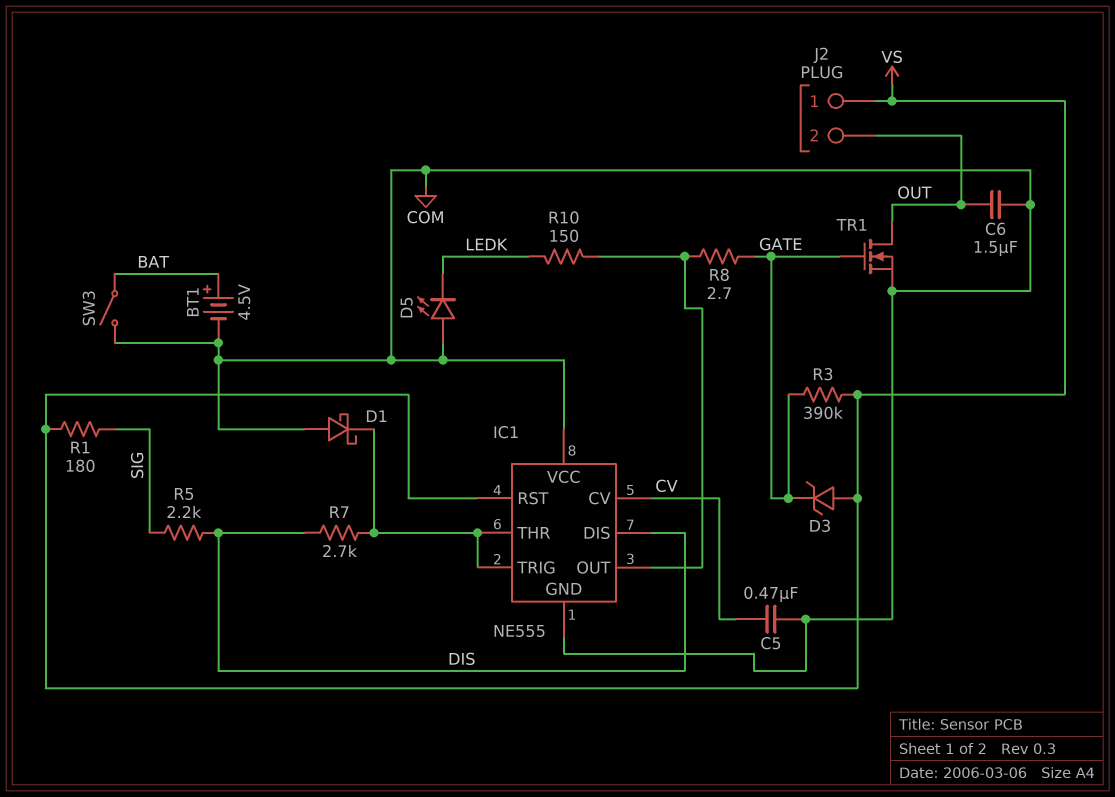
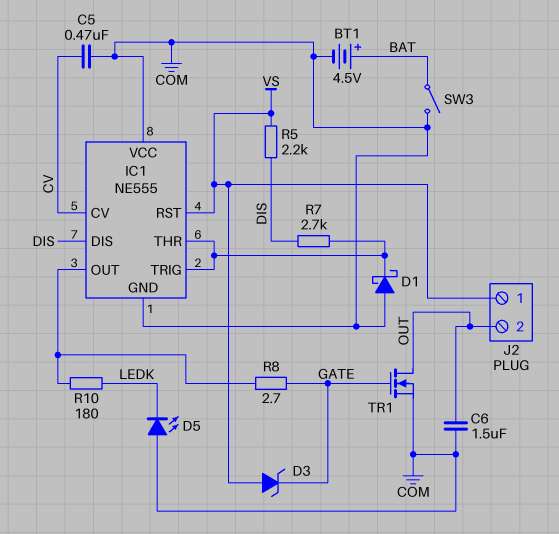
R1: 180 (SIG, VS) -> none
R3: 390k (GATE, VS) -> none
R5: 2.2k (DIS, SIG) -> 2.2k (DIS, VS)
R10: 150 (IC1/OUT, LEDK) -> 180 (IC1/OUT, LEDK)

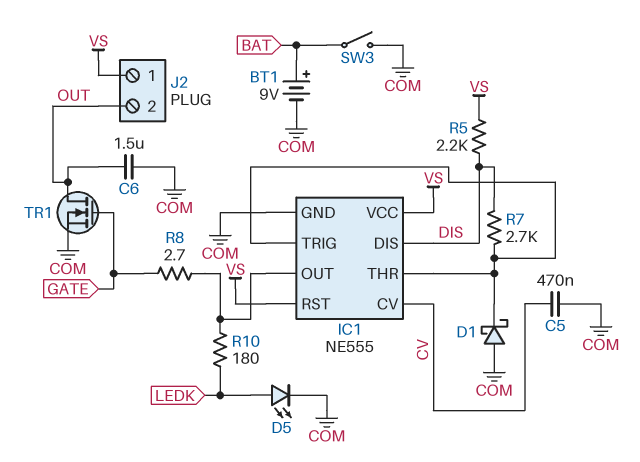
BT1: 4.5V (plus BAT, minus COM) -> 9V (plus BAT, minus COM)
D3: zener (A VS, K GATE) -> none
D5: LED (A COM, K LEDK) -> LED (A LEDK, K COM)
IC1 pin VCC: COM -> VS

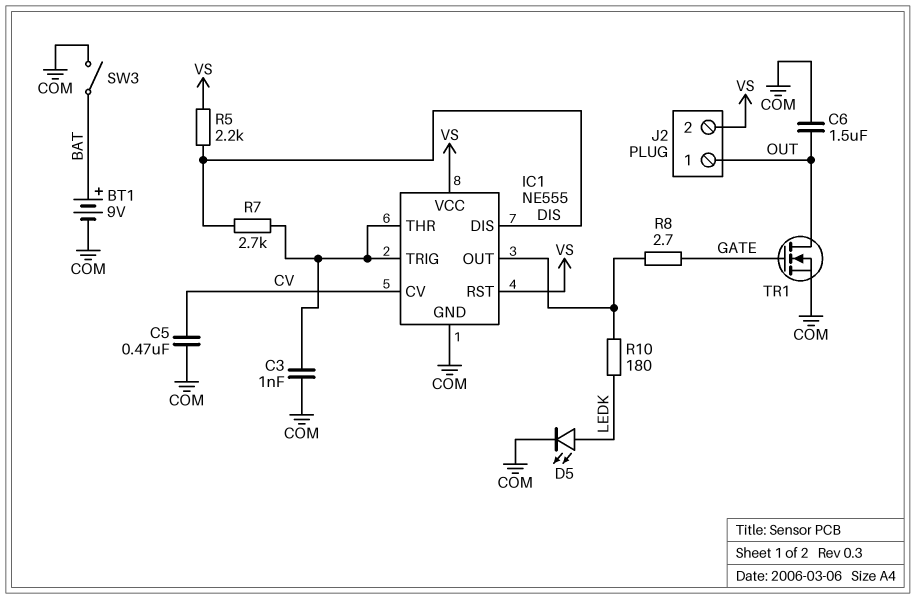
C3: none -> 1nF (COM, IC1/THR)
D1: schottky (A COM, K IC1/THR) -> none
J2 pin 1: VS -> OUT
J2 pin 2: OUT -> VS

